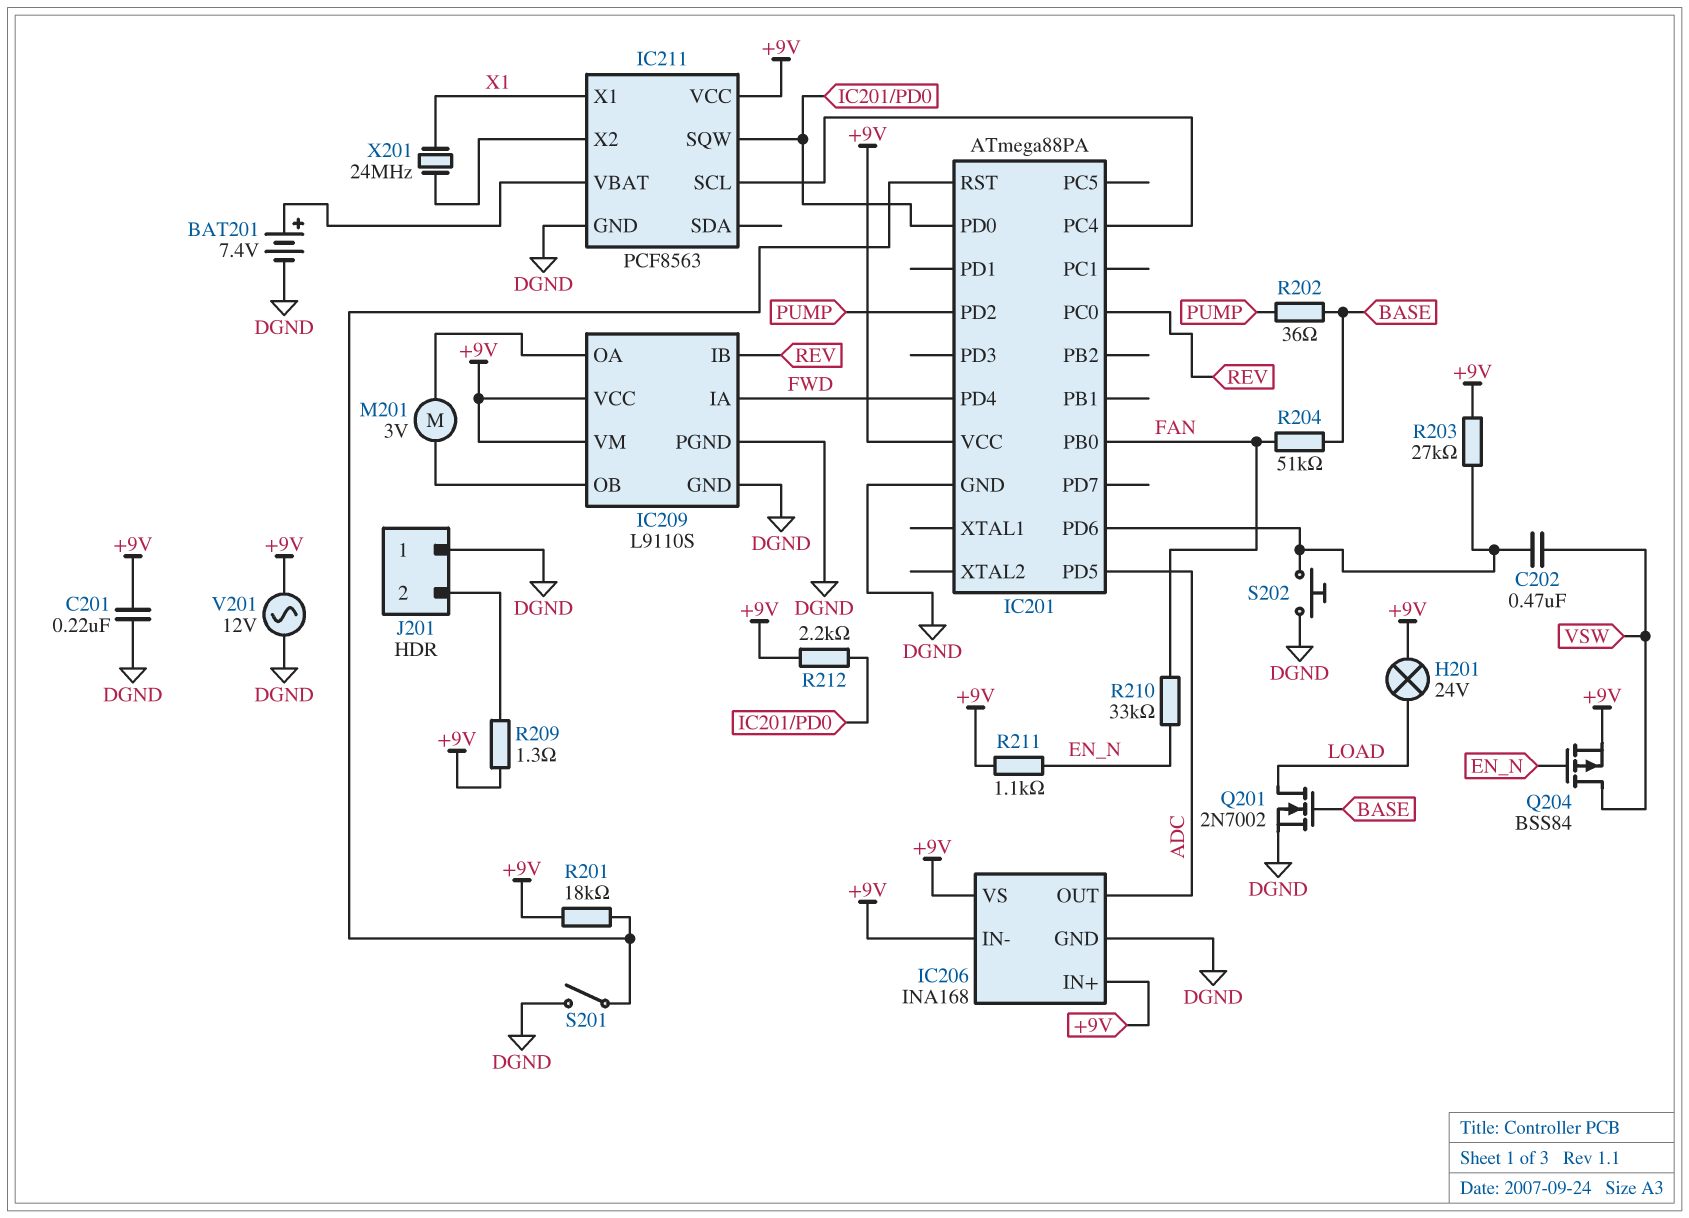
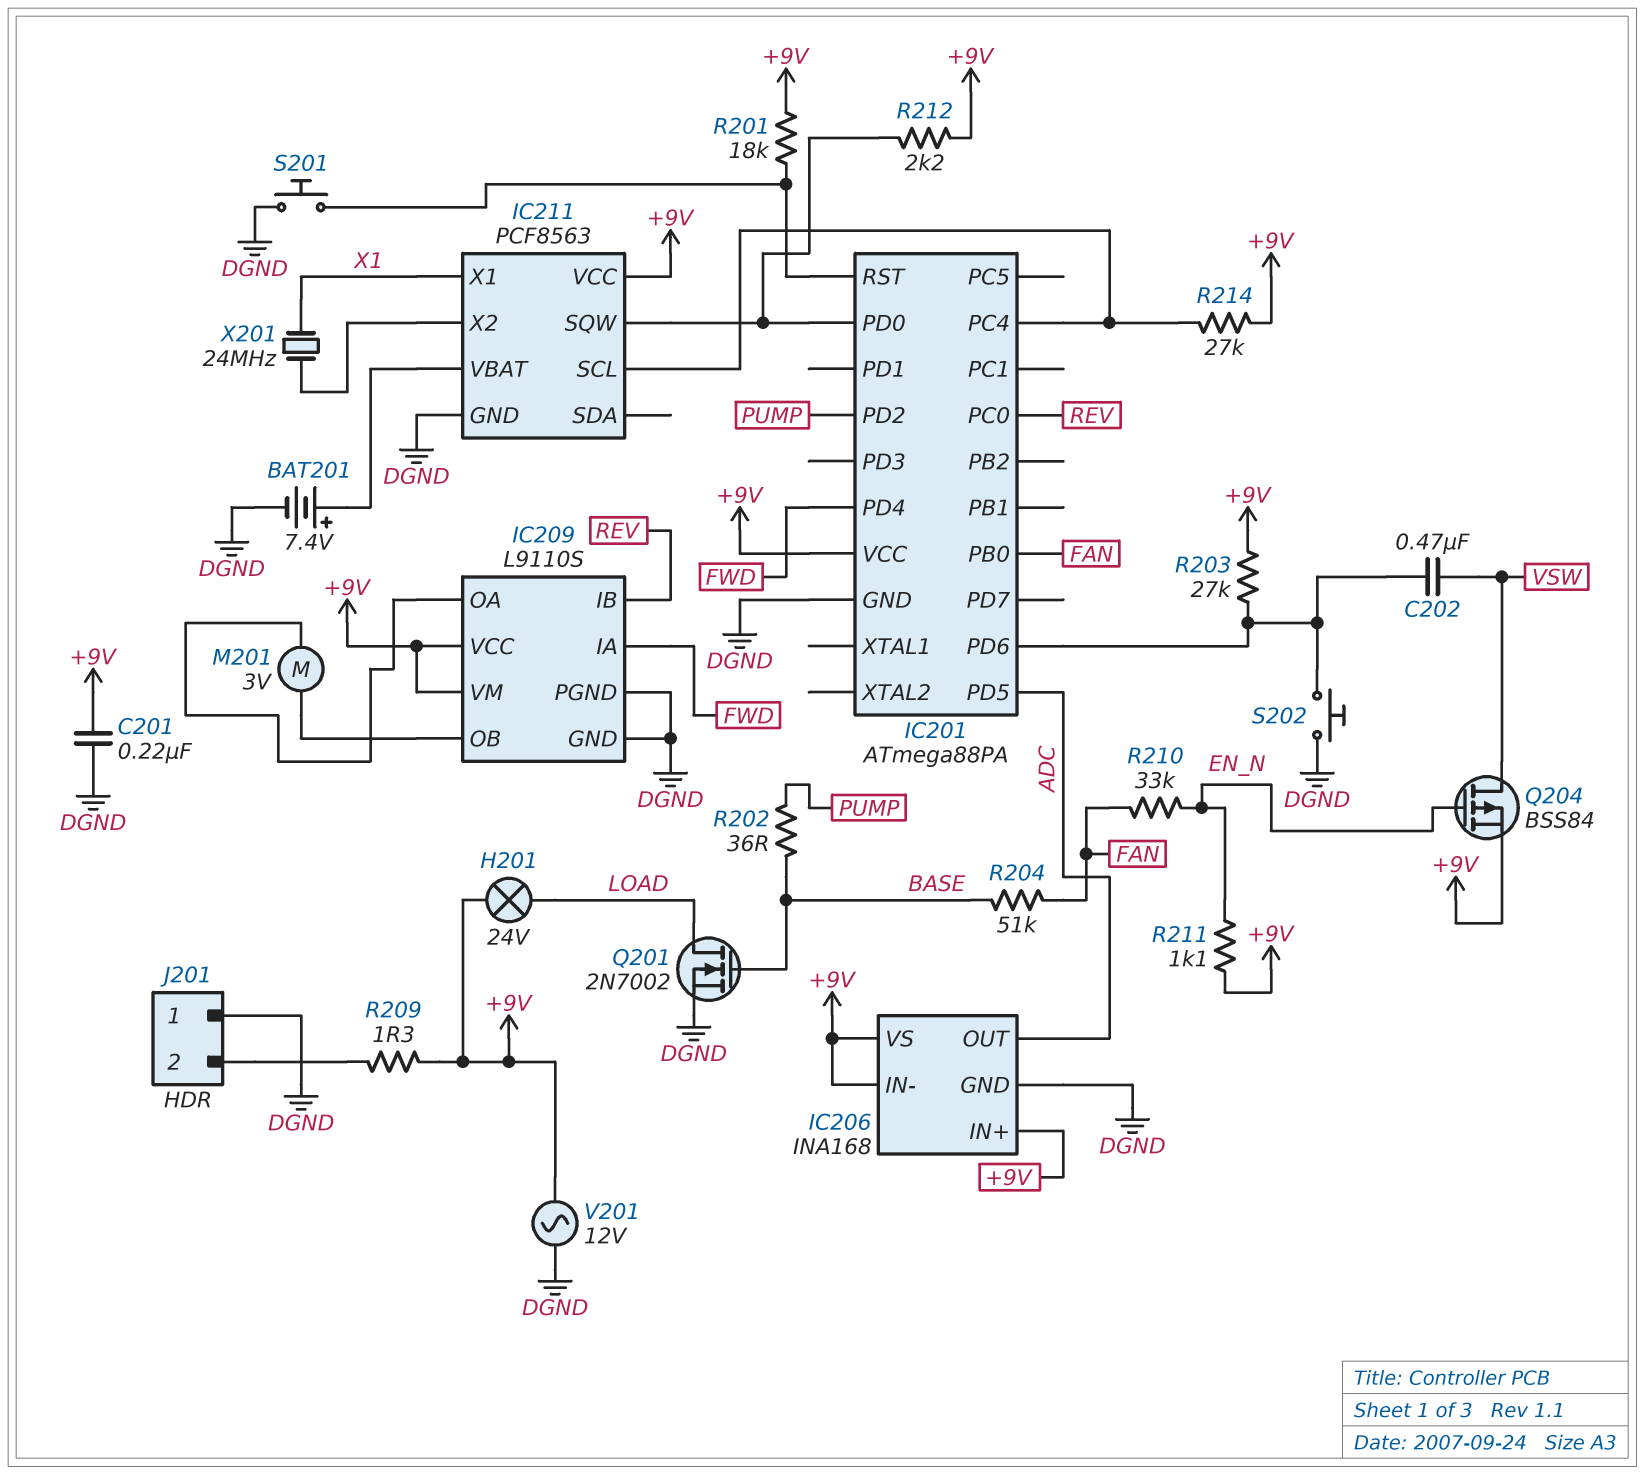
R214: none -> 27k (+9V, IC201/PC4)
S201: switch (DGND, IC201/RST) -> button (DGND, IC201/RST)

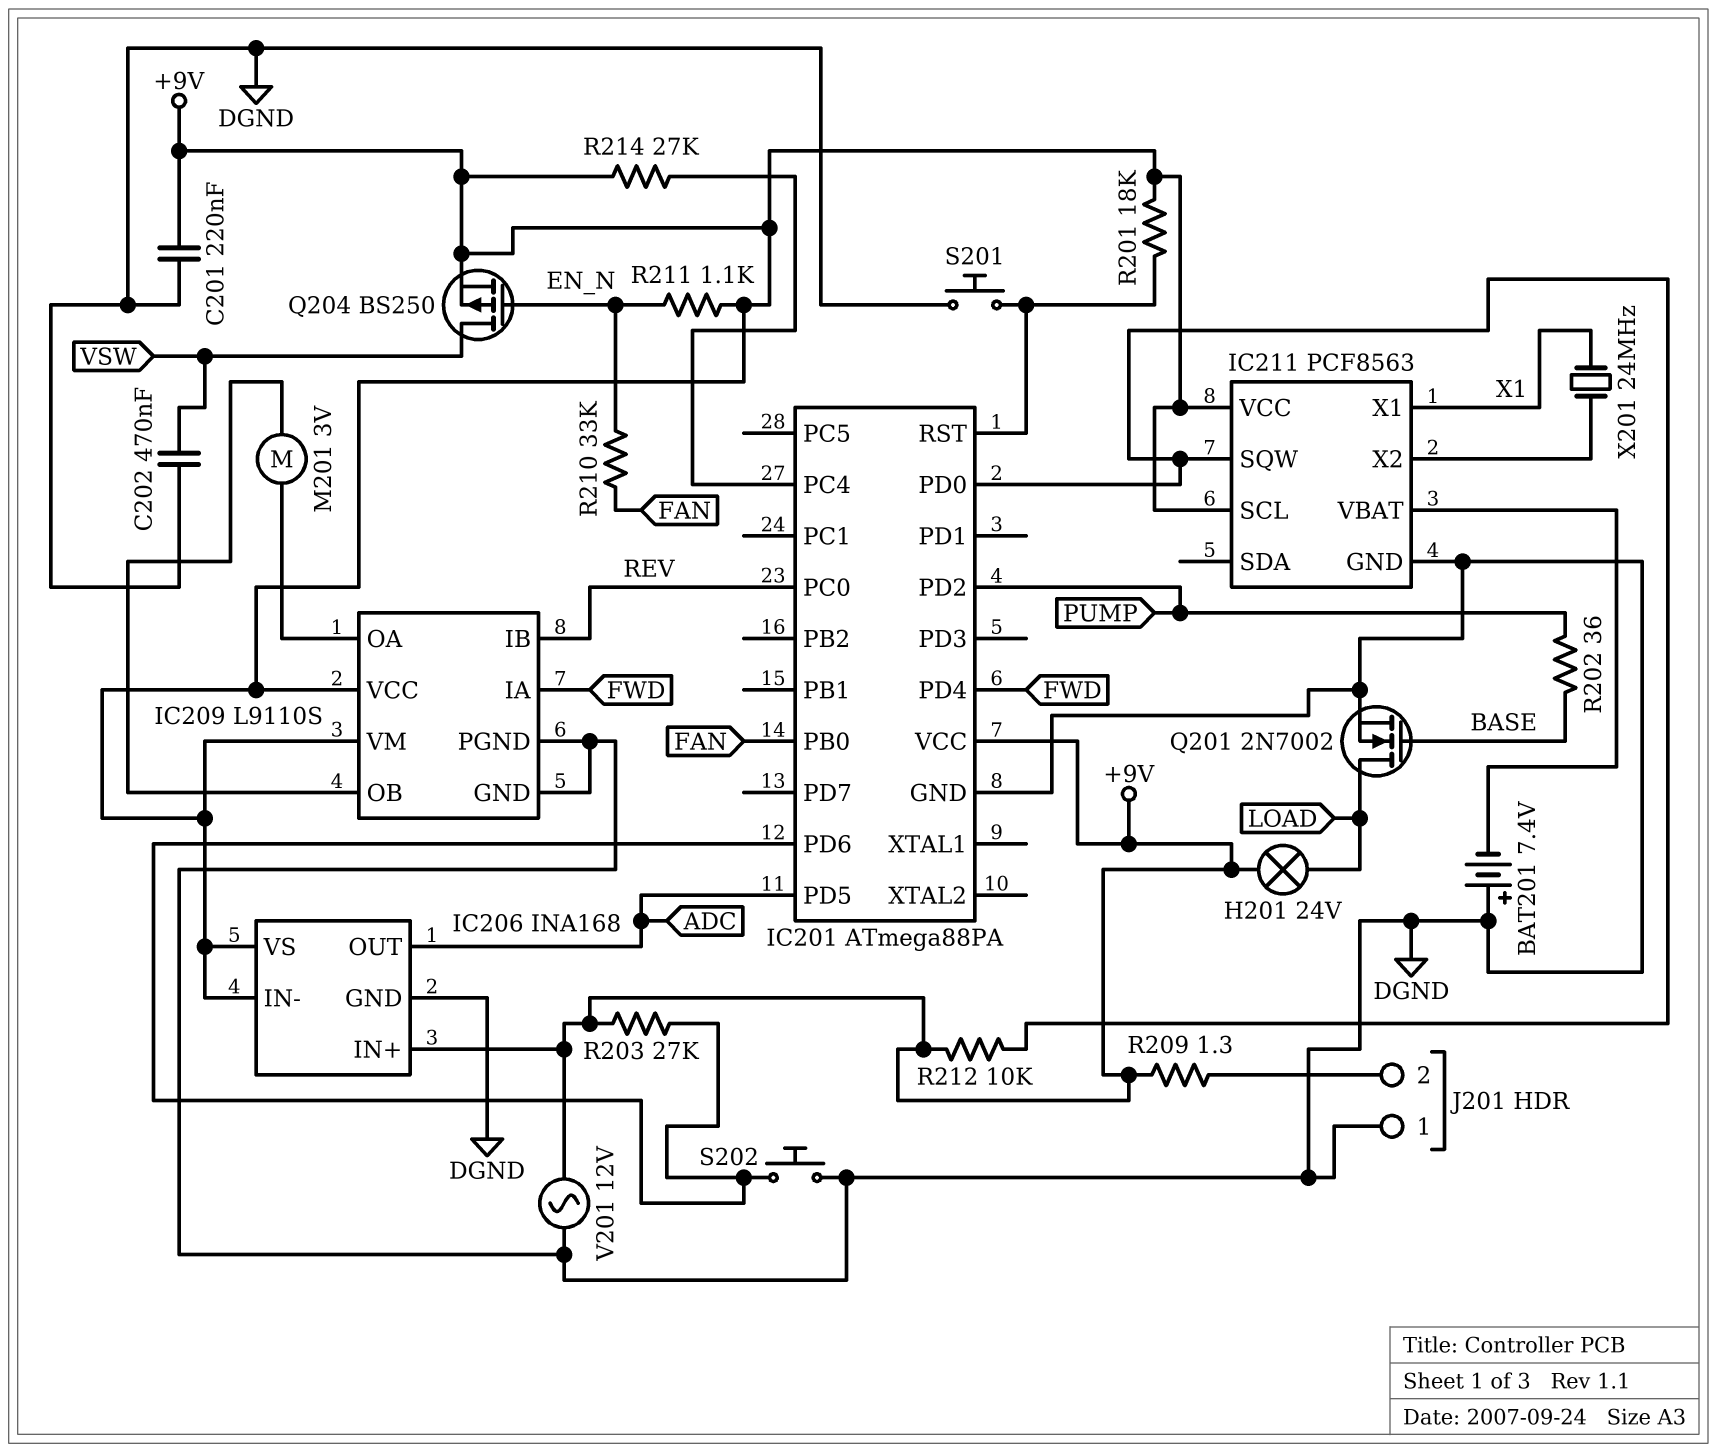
BAT201: 7.4V (plus IC211/VBAT, minus DGND) -> 7.4V (plus DGND, minus IC211/VBAT)
C202: 470nF (IC201/PD6, VSW) -> 470nF (DGND, VSW)
IC211 pin SCL: IC201/PC4 -> +9V
Q204: PMOS BSS84 (G EN_N, D VSW, S +9V) -> PMOS BS250 (G EN_N, D VSW, S +9V)
R204: 51k (BASE, FAN) -> none
R212: 2.2k (+9V, IC201/PD0) -> 10k (+9V, IC201/PD0)

